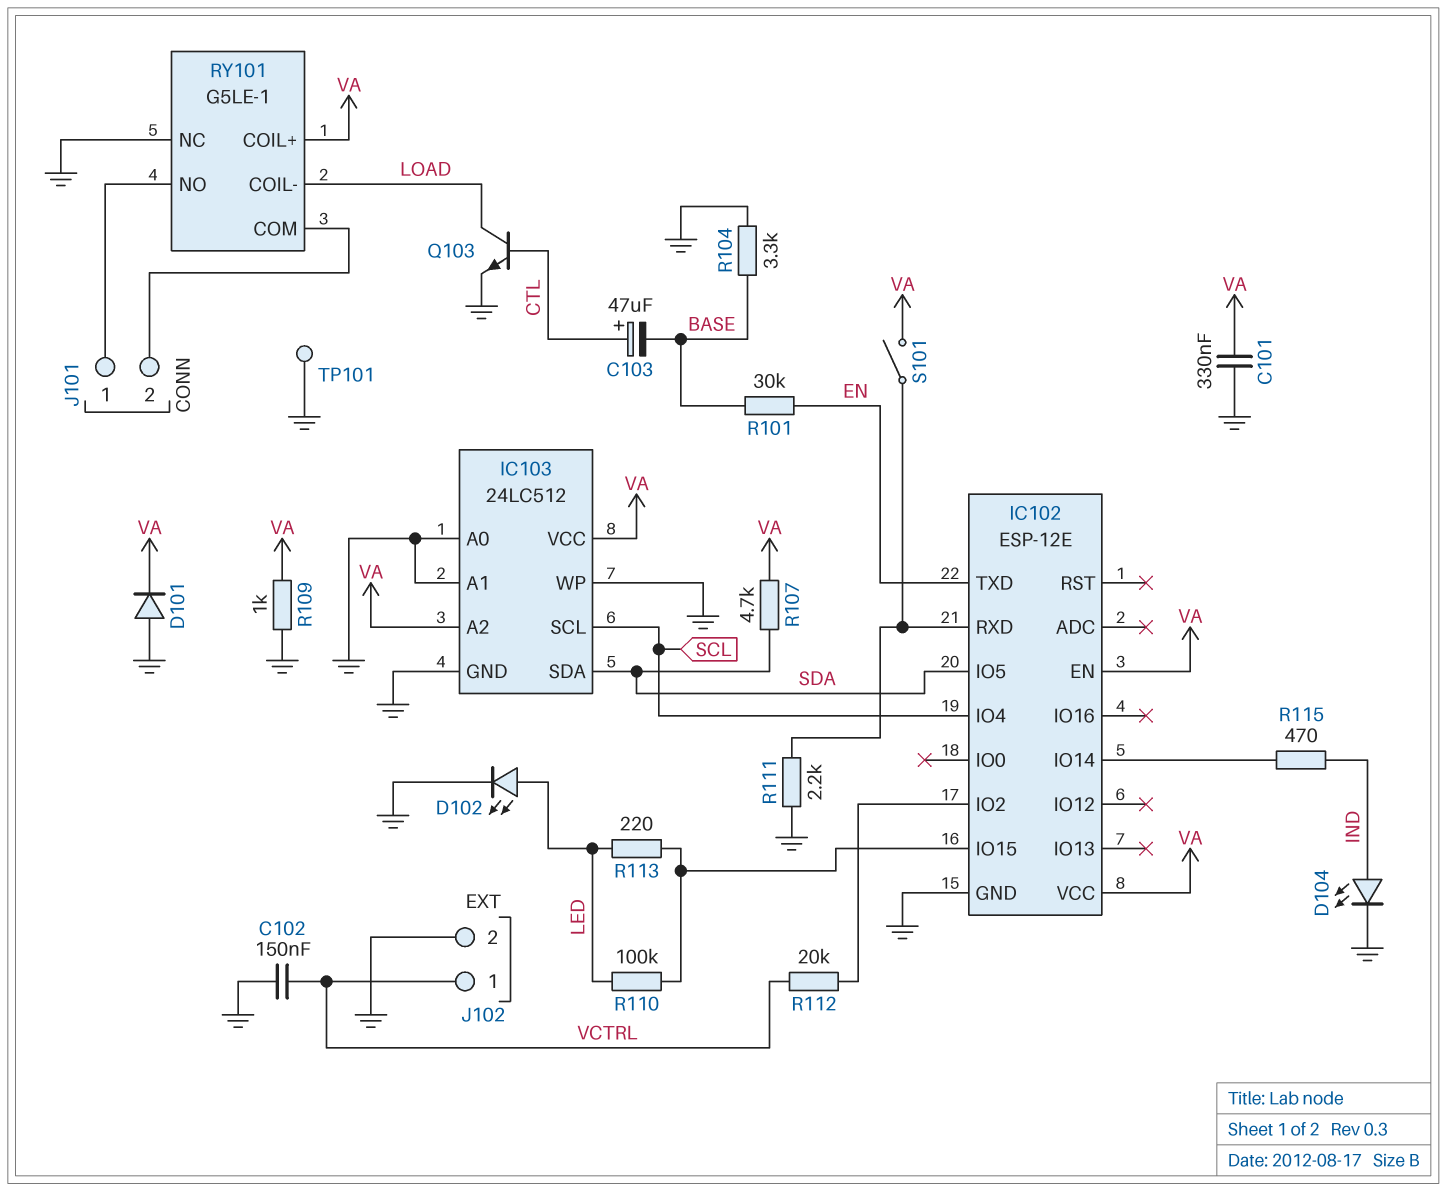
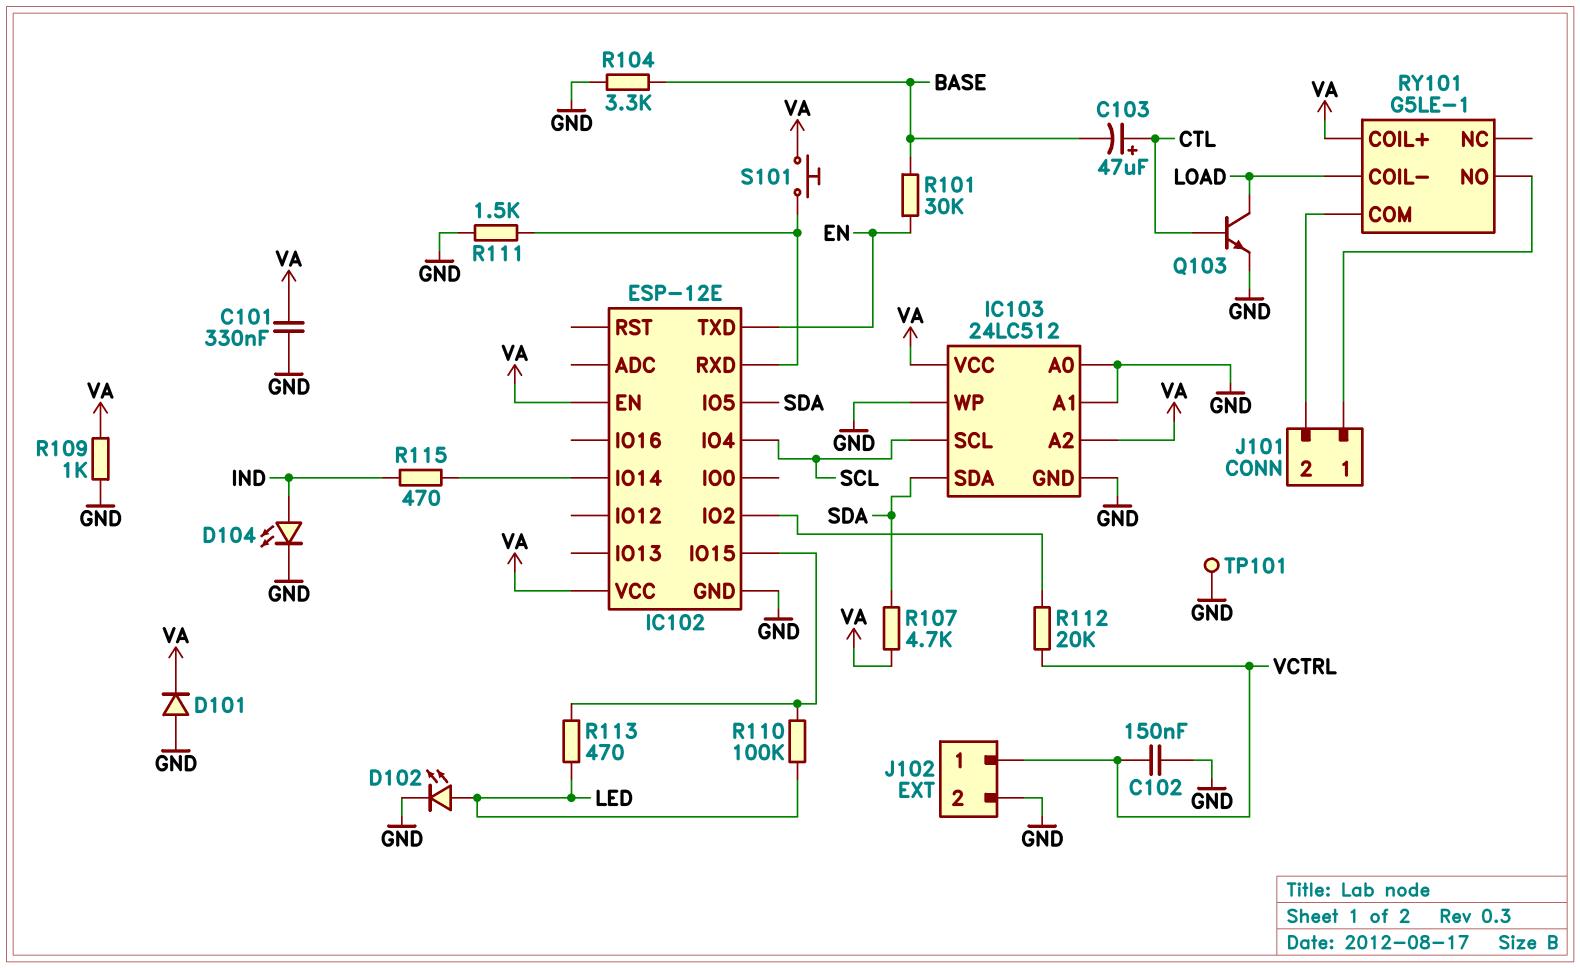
R111: 2.2k (GND, IC102/RXD) -> 1.5k (GND, IC102/RXD)
R113: 220 (IC102/IO15, LED) -> 470 (IC102/IO15, LED)
RY101 pin NC: GND -> none
S101: switch (IC102/RXD, VA) -> button (IC102/RXD, VA)

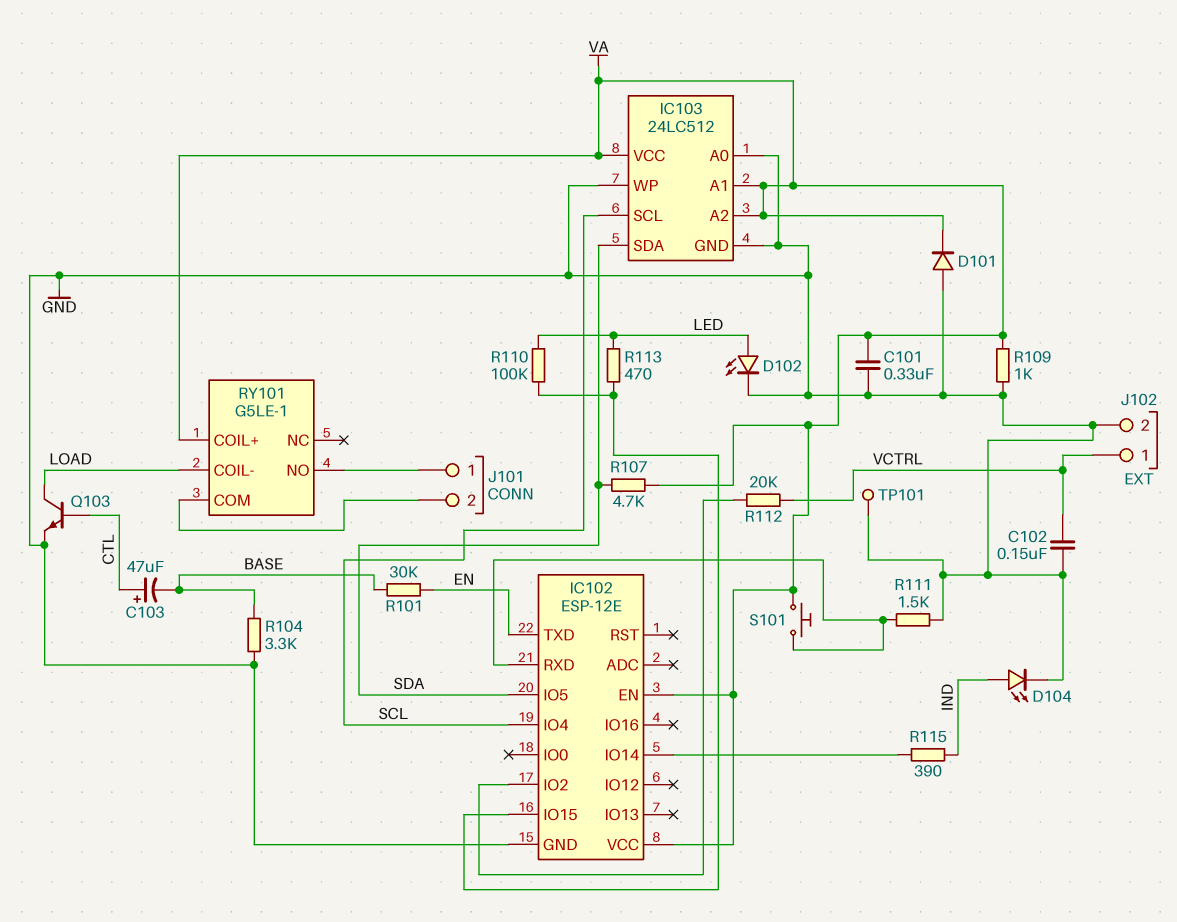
IC103 pin A1: GND -> VA
R115: 470 (IC102/IO14, IND) -> 390 (IC102/IO14, IND)

